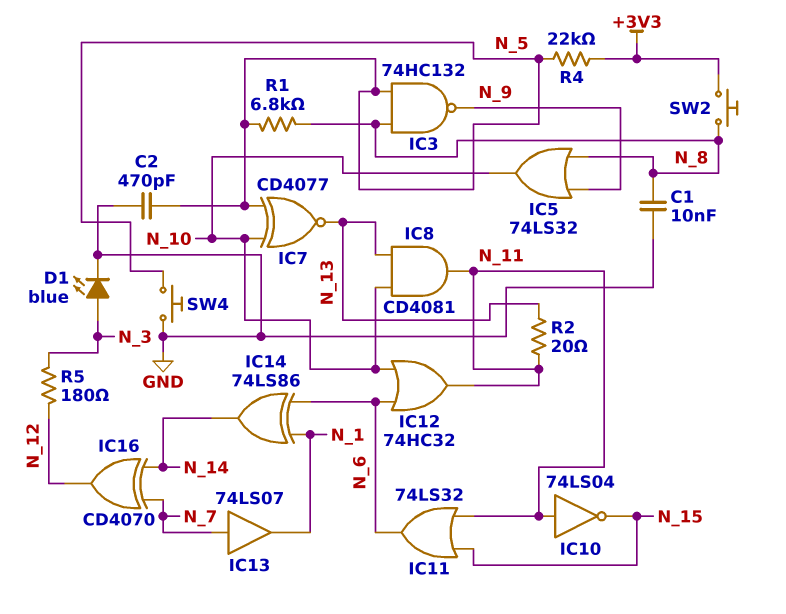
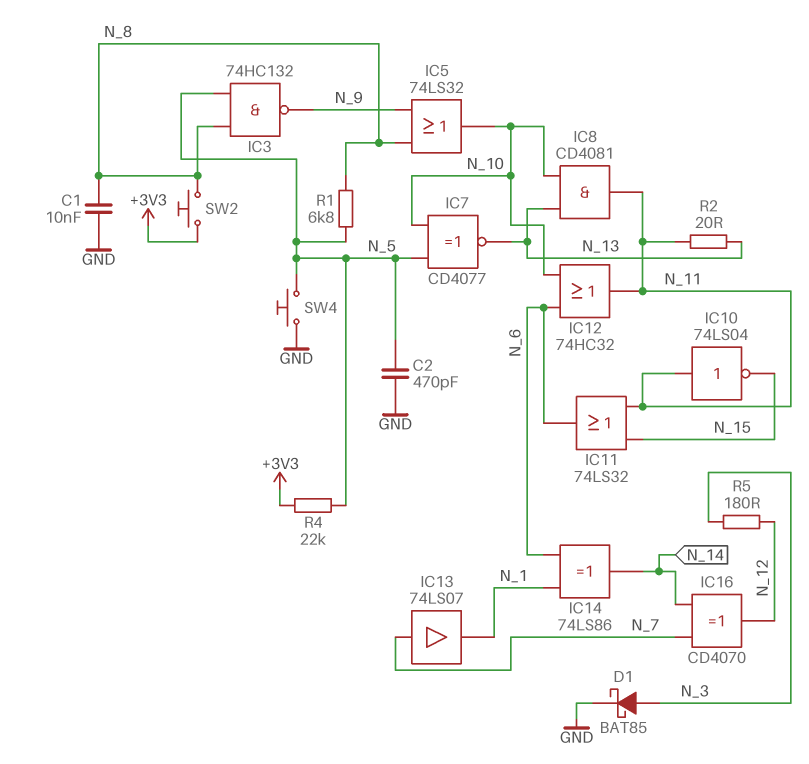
D1: LED blue (A N_3, K GND) -> schottky BAT85 (A N_3, K GND)

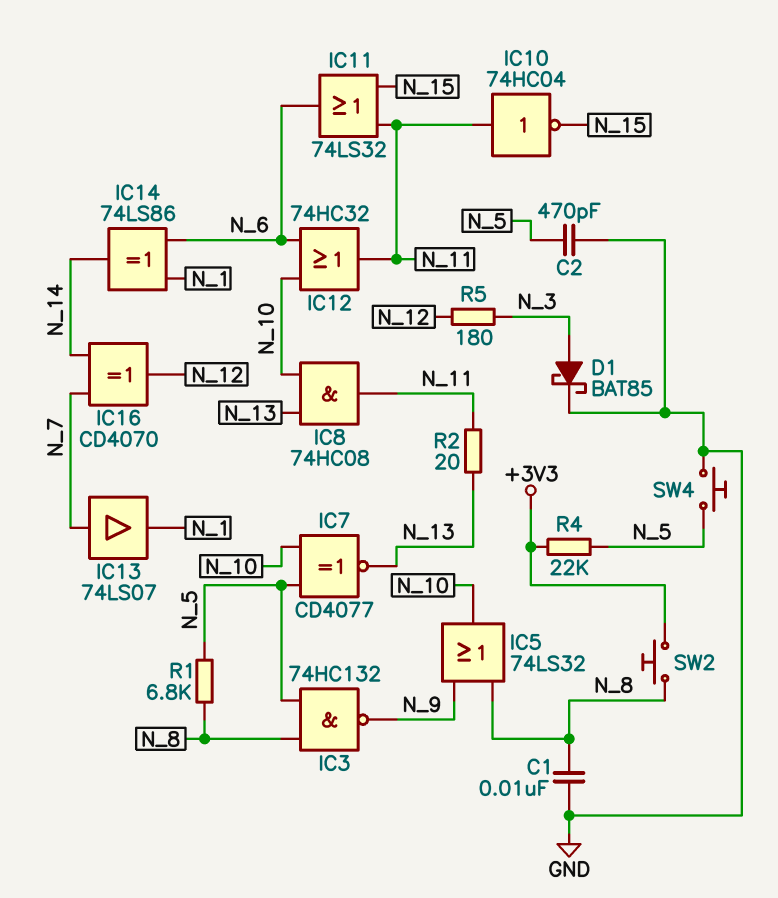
IC8: AND CD4081 (in N_10, in N_13, out N_11) -> AND 74HC08 (in N_10, in N_13, out N_11)
IC10: NOT 74LS04 (in N_11, out N_15) -> NOT 74HC04 (in N_11, out N_15)

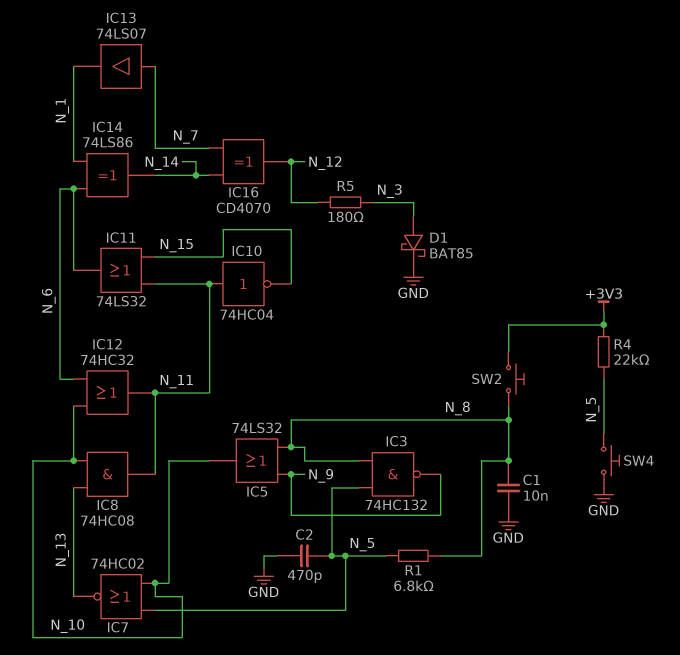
IC7: XNOR CD4077 (in N_5, in N_10, out N_13) -> NOR 74HC02 (in N_5, in N_10, out N_13)
R2: 20 (N_11, N_13) -> none

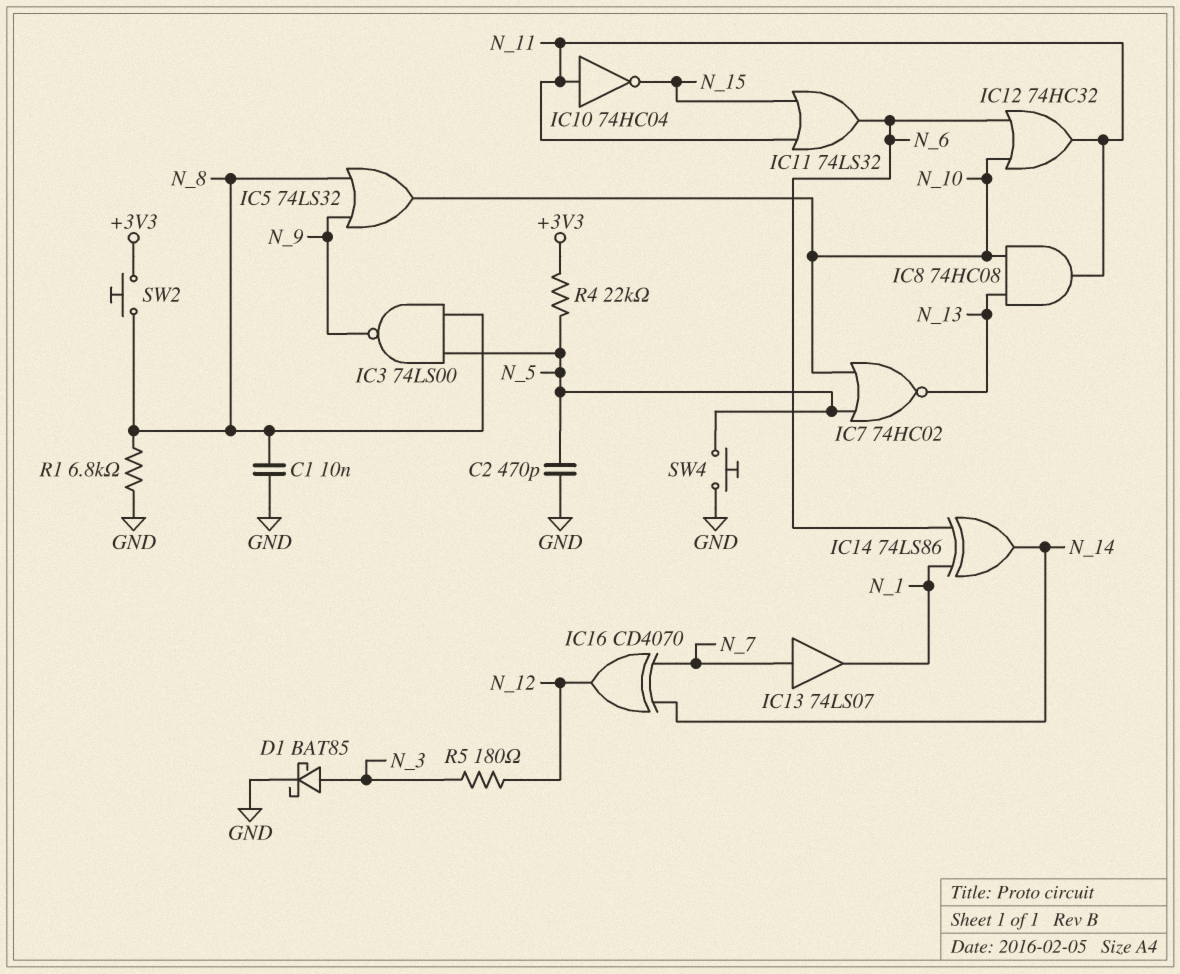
IC3: NAND 74HC132 (in N_5, in N_8, out N_9) -> NAND 74LS00 (in N_5, in N_8, out N_9)
R1: 6.8k (N_5, N_8) -> 6.8k (GND, N_8)

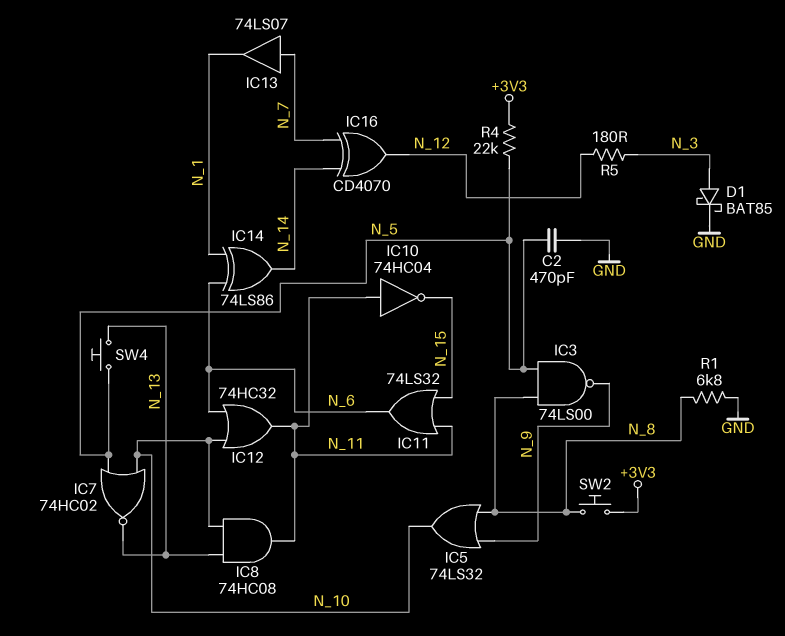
C1: 10nF (GND, N_8) -> none
SW4: button (GND, N_5) -> button (N_5, N_13)

